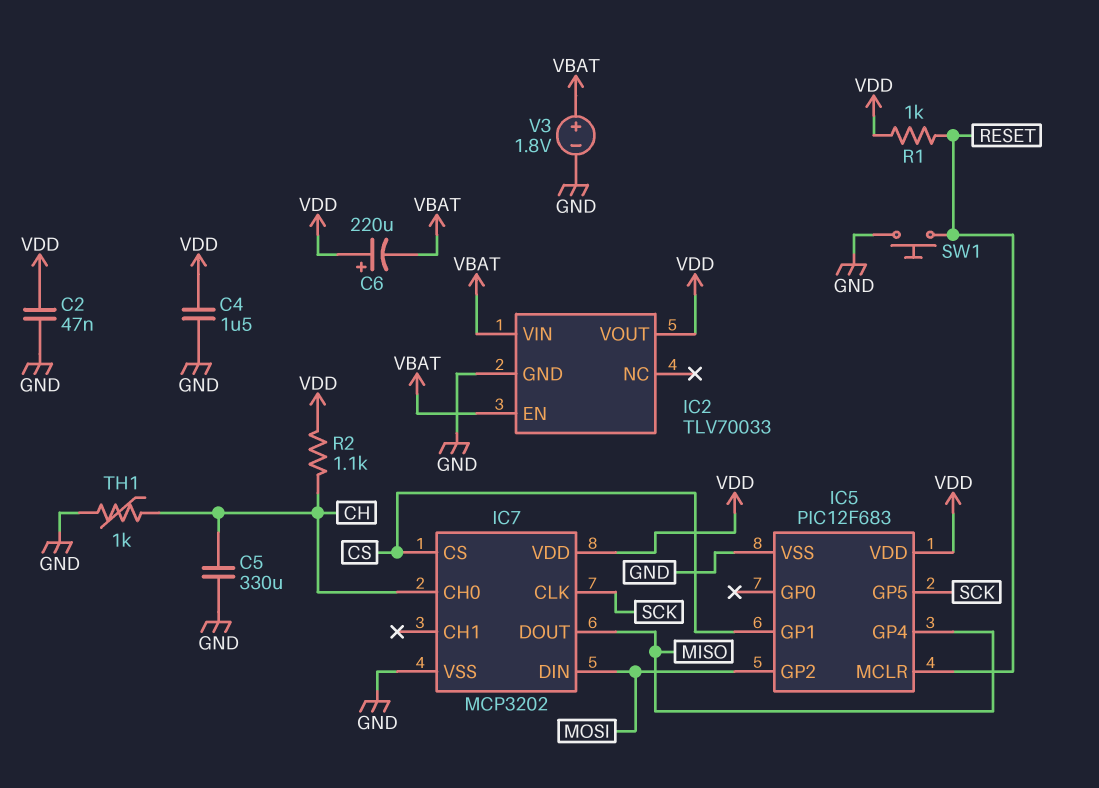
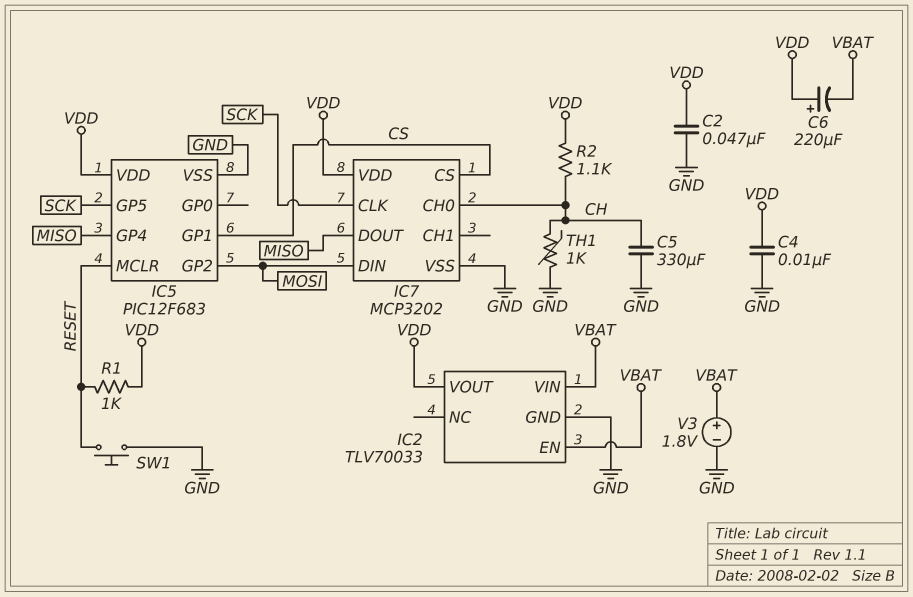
C4: 1.5uF (GND, VDD) -> 10nF (GND, VDD)

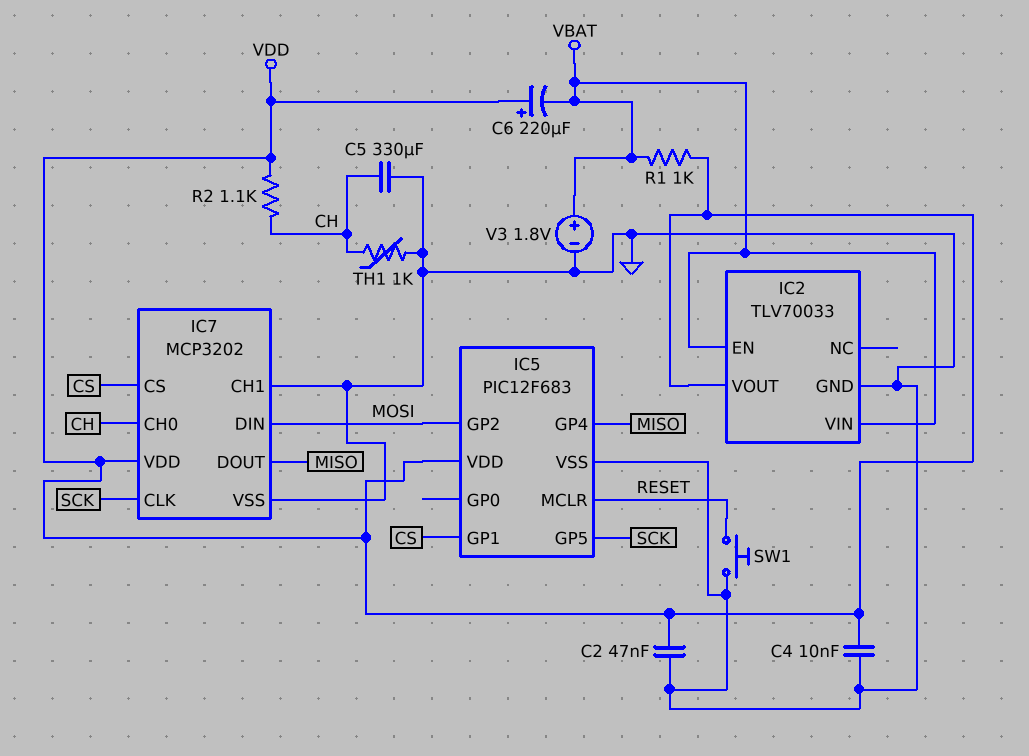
IC7 pin CH1: none -> GND
R1: 1k (RESET, VDD) -> 1k (VBAT, VDD)

